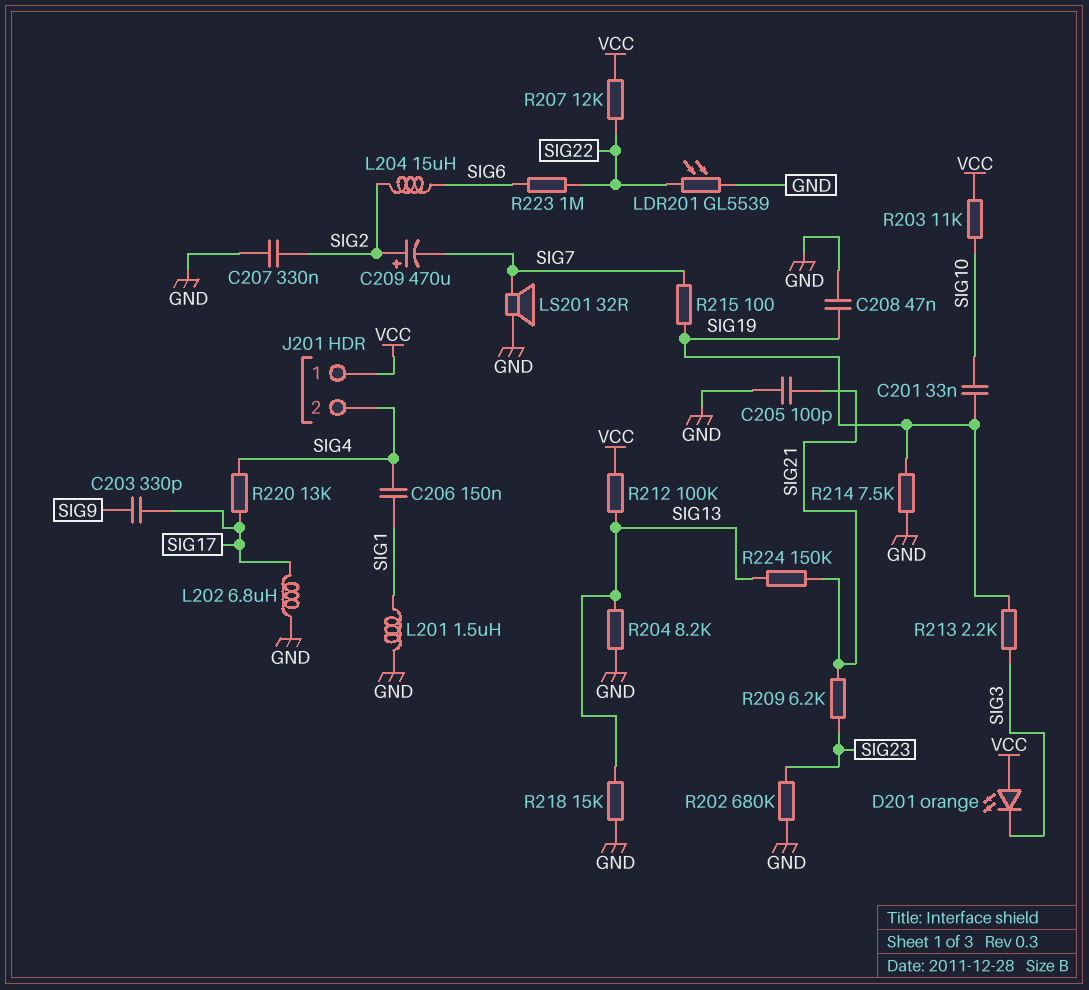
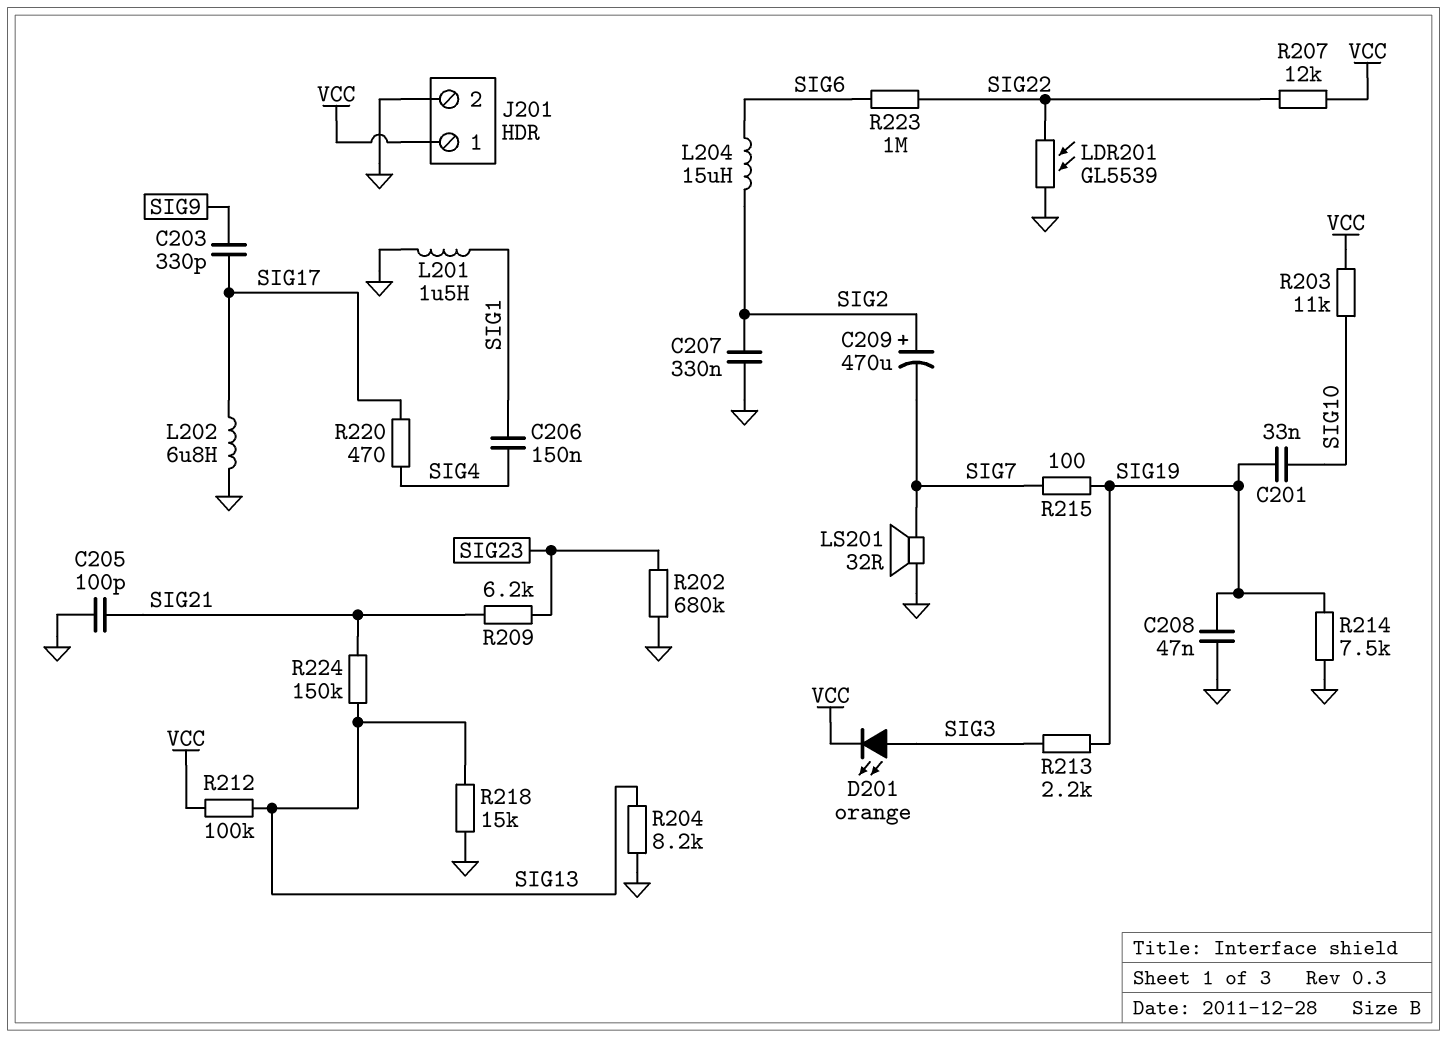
D201: LED orange (A VCC, K SIG3) -> LED orange (A SIG3, K VCC)
J201 pin 2: SIG4 -> GND
R220: 13k (SIG4, SIG17) -> 470 (SIG4, SIG17)

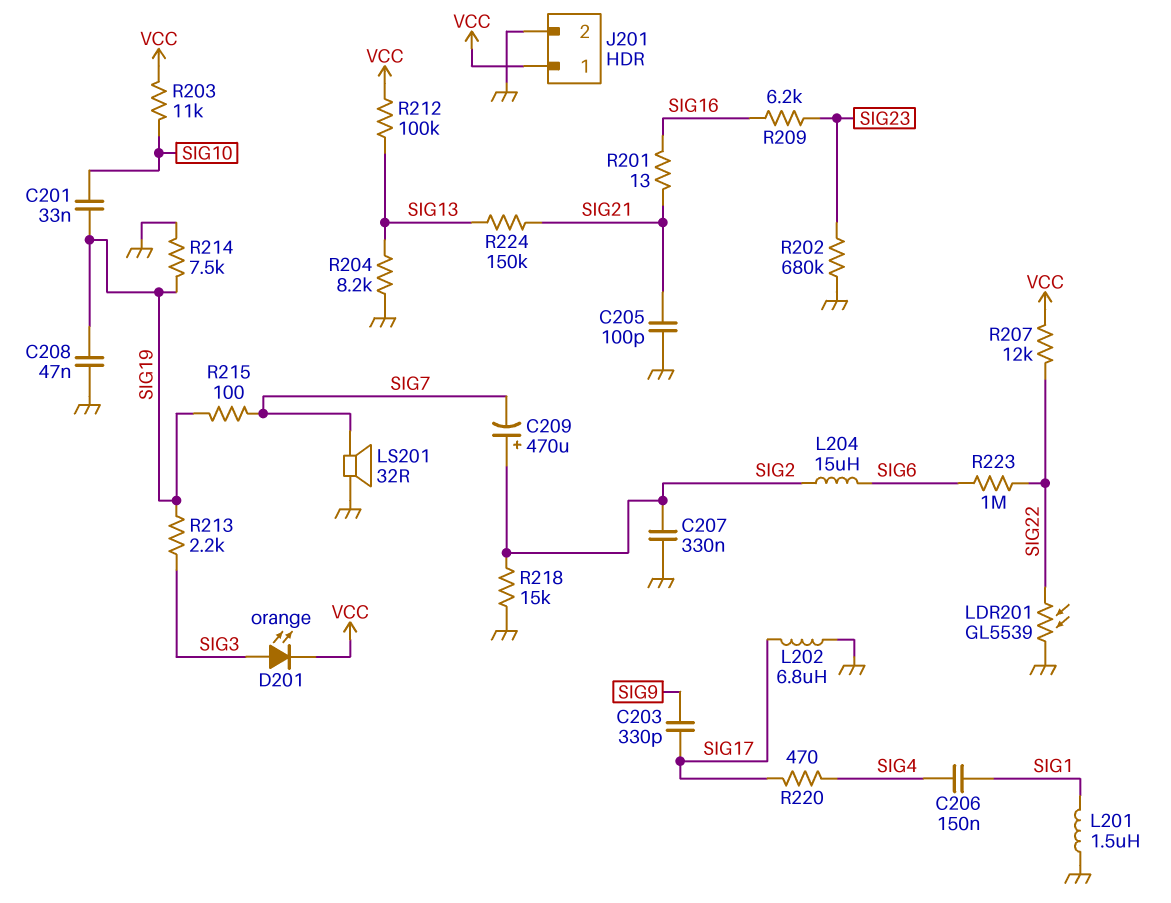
R201: none -> 13 (SIG16, SIG21)
R209: 6.2k (SIG21, SIG23) -> 6.2k (SIG16, SIG23)
R218: 15k (GND, SIG13) -> 15k (GND, SIG2)

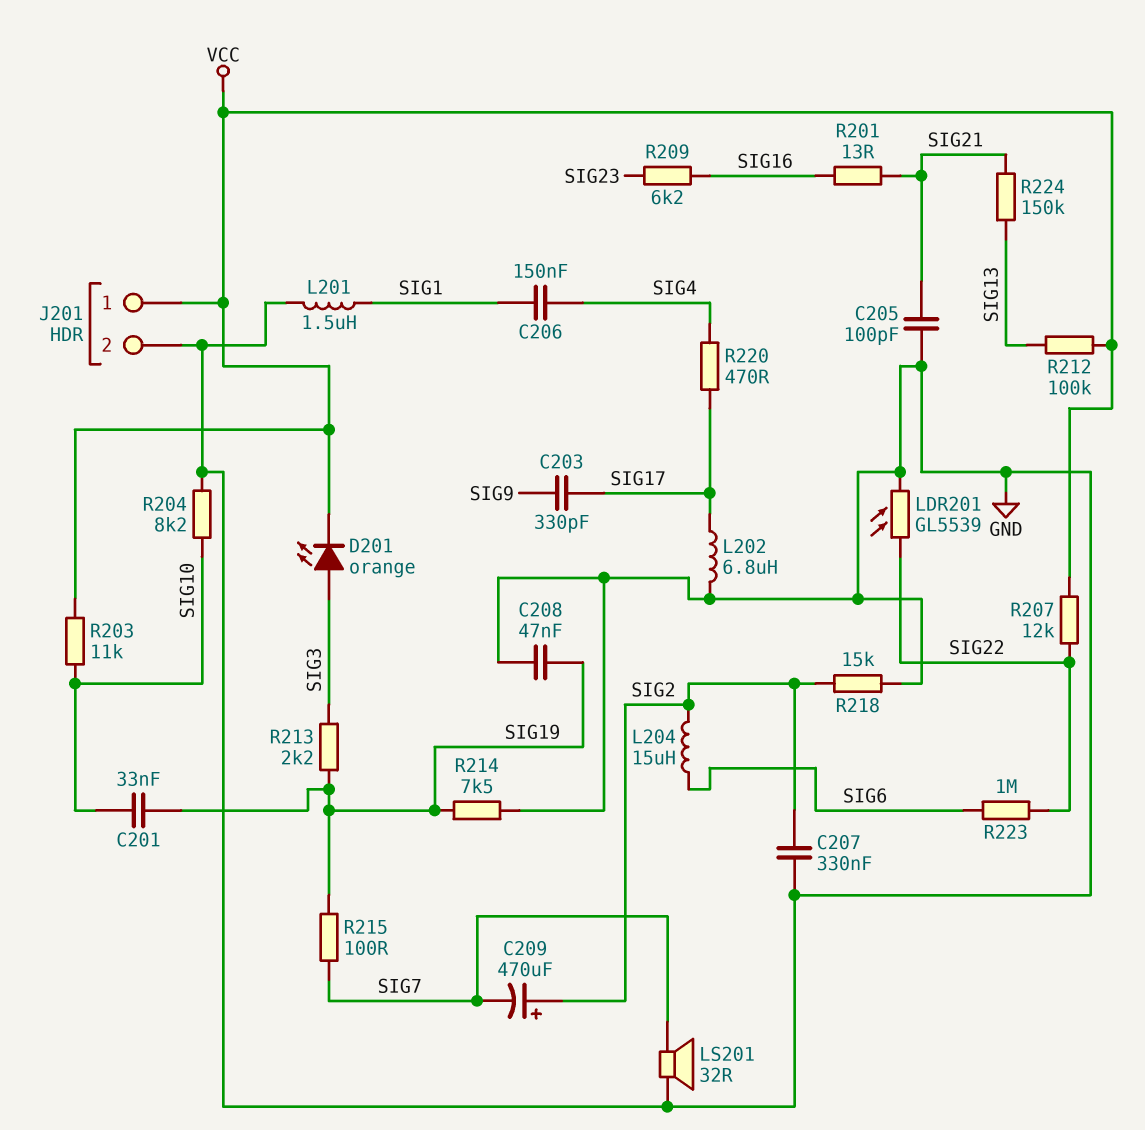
R202: 680k (GND, SIG23) -> none
R204: 8.2k (GND, SIG13) -> 8.2k (GND, SIG10)

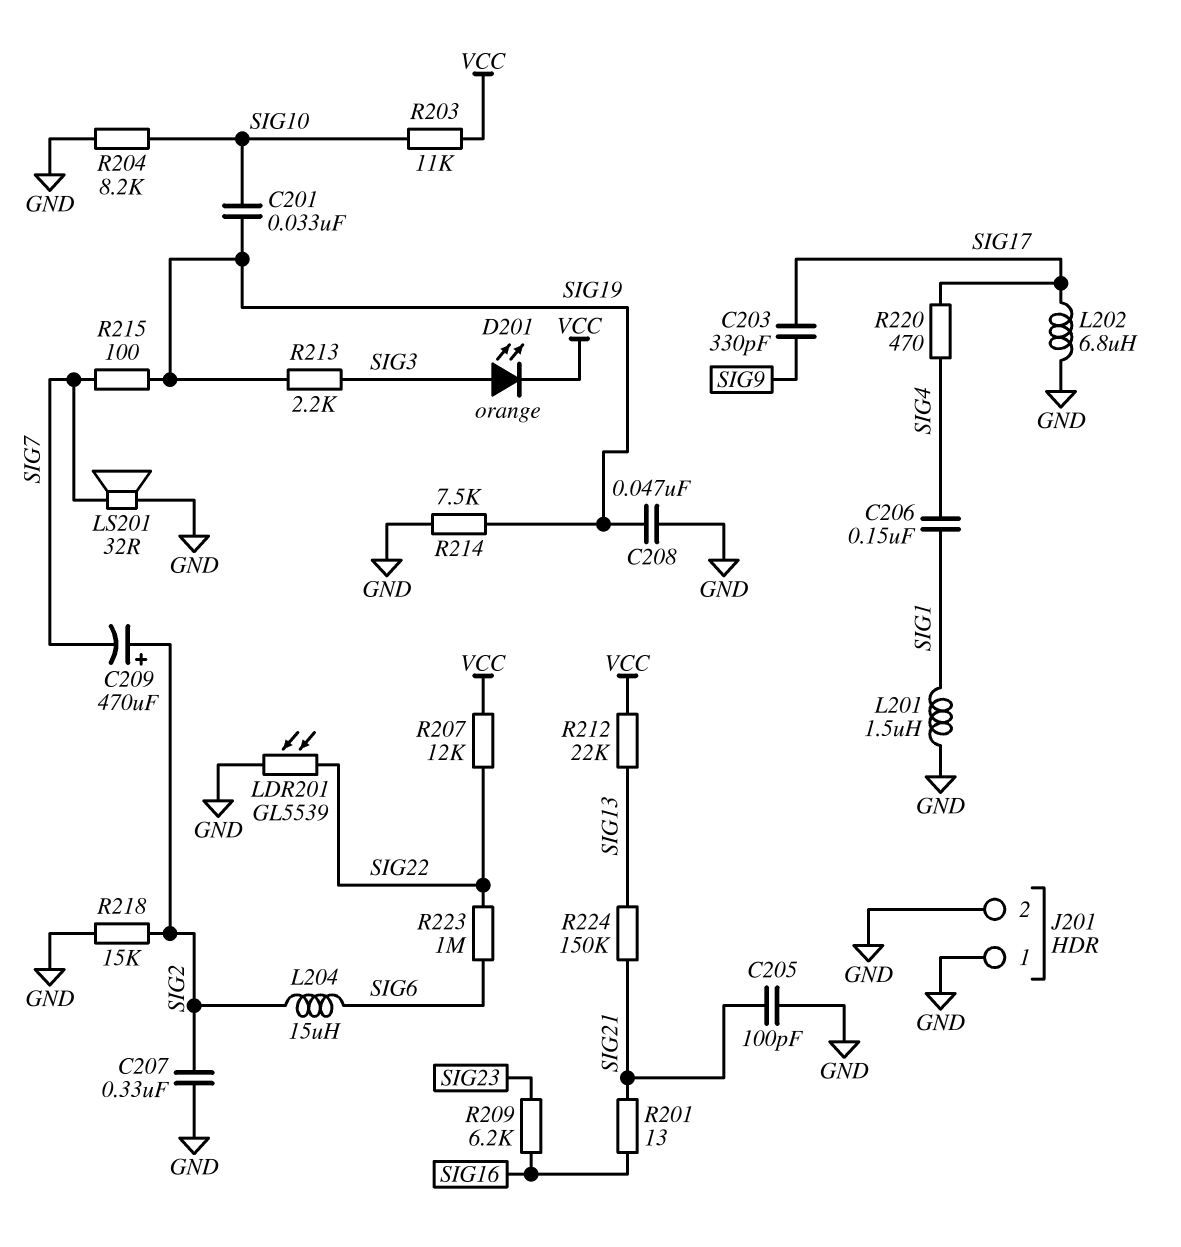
J201 pin 1: VCC -> GND
R212: 100k (SIG13, VCC) -> 22k (SIG13, VCC)

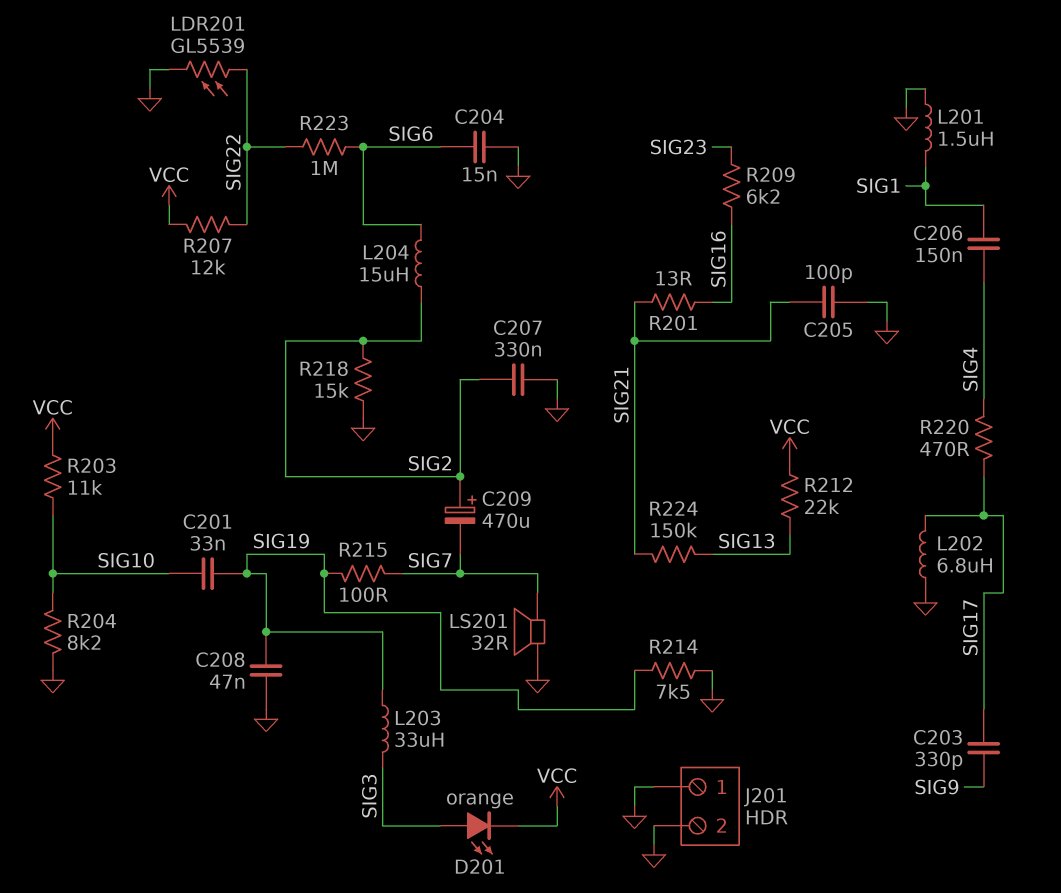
C204: none -> 15nF (GND, SIG6)
L203: none -> 33uH (SIG3, SIG19)
R213: 2.2k (SIG3, SIG19) -> none

